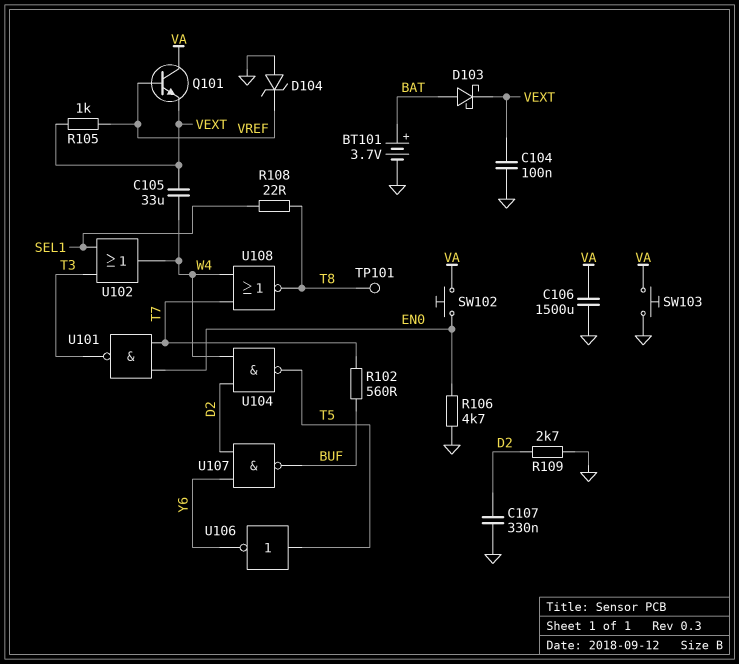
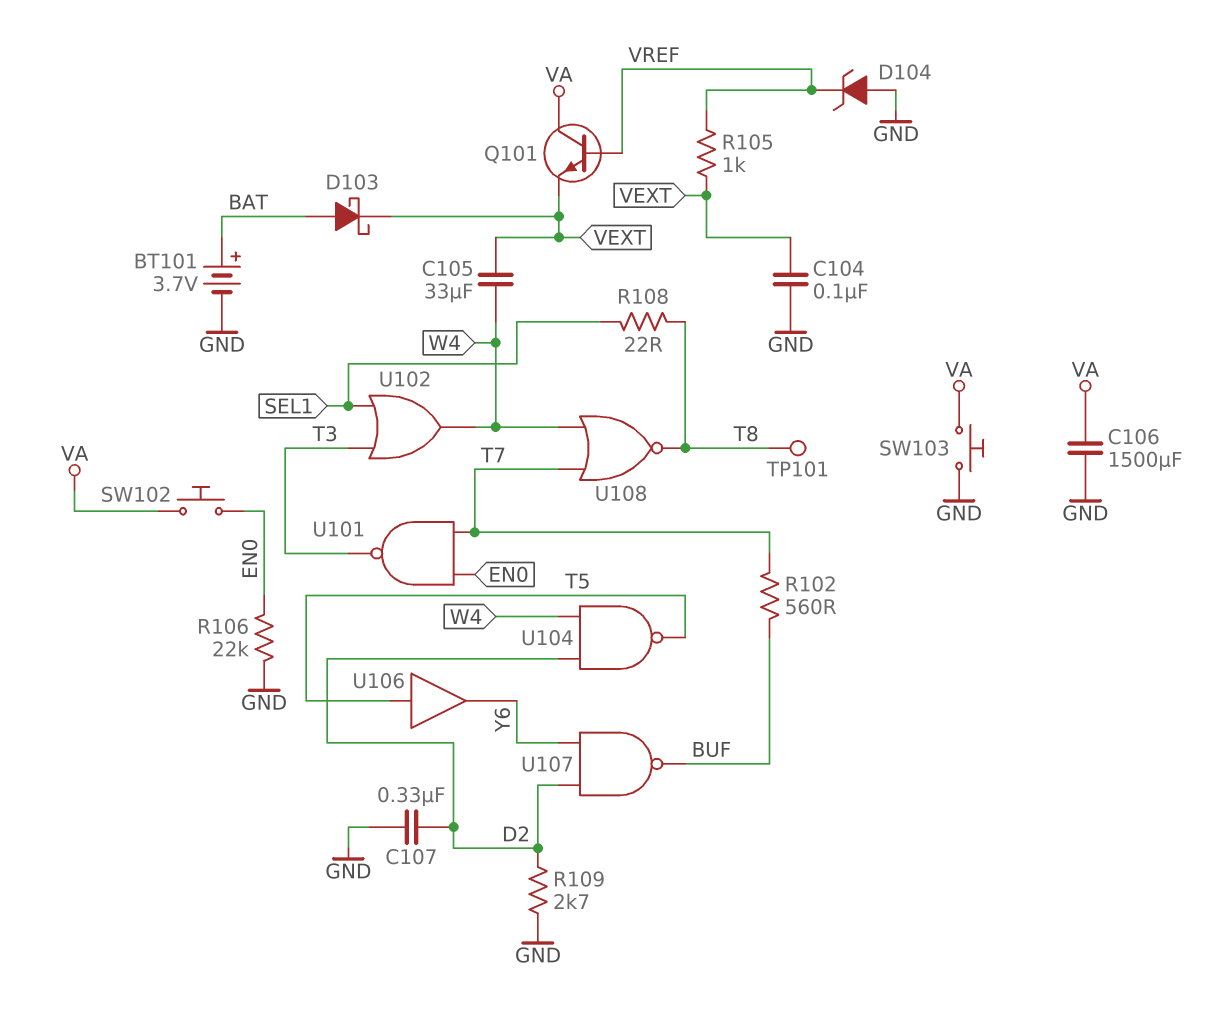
R106: 4.7k (EN0, GND) -> 22k (EN0, GND)
U106: NOT (in T5, out Y6) -> buffer (in T5, out Y6)

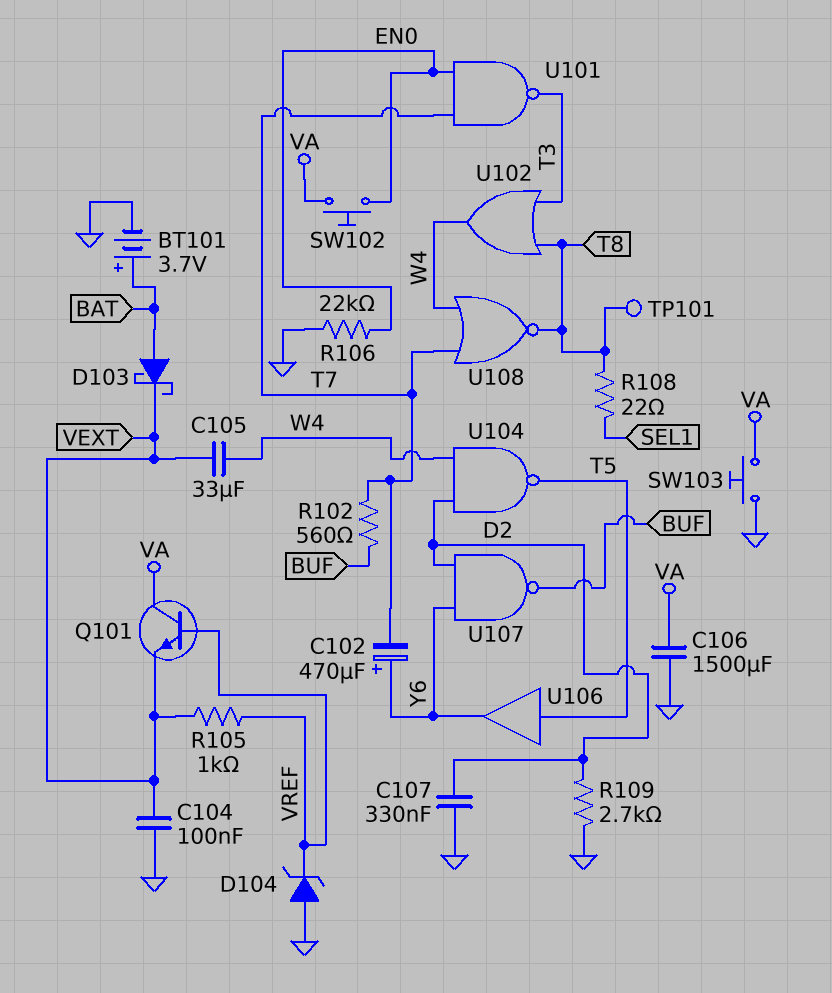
C102: none -> 470uF (plus Y6, minus T7)
U102: OR (in SEL1, in T3, out W4) -> OR (in T3, in T8, out W4)

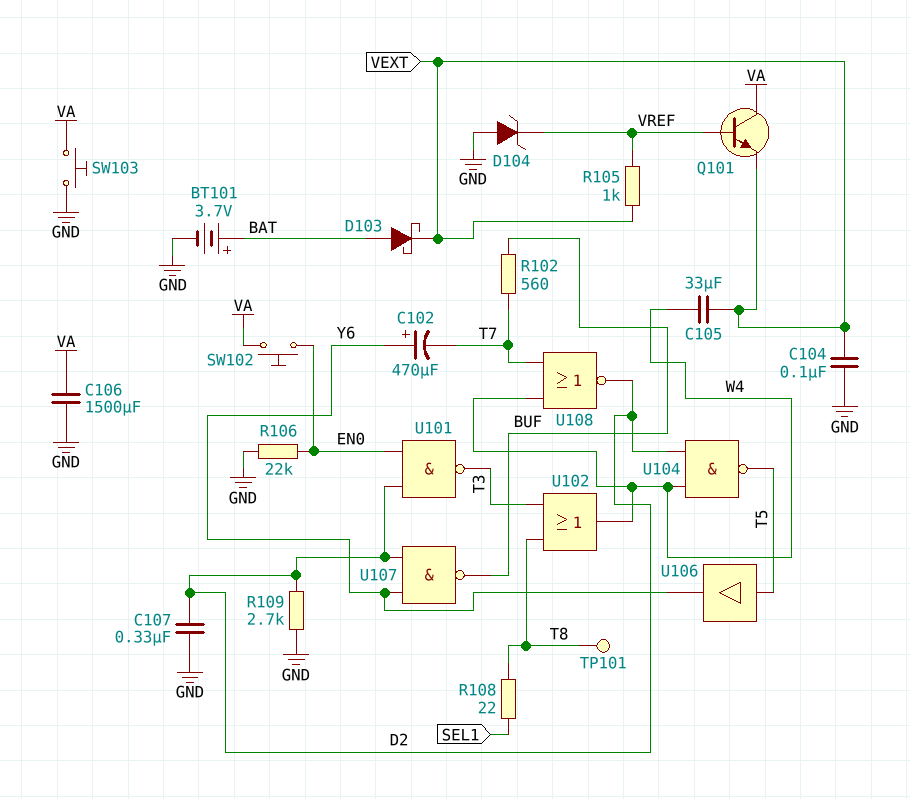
U101: NAND (in EN0, in T7, out T3) -> NAND (in D2, in EN0, out T3)
U108: NOR (in T7, in W4, out T8) -> NOR (in T7, in W4, out D2)

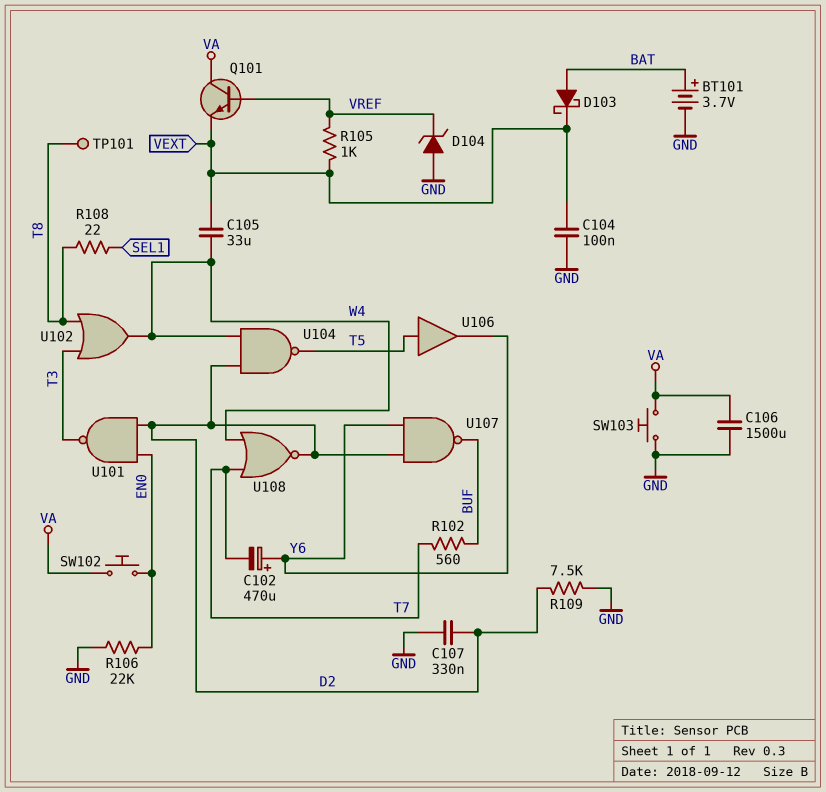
R109: 2.7k (D2, GND) -> 7.5k (D2, GND)

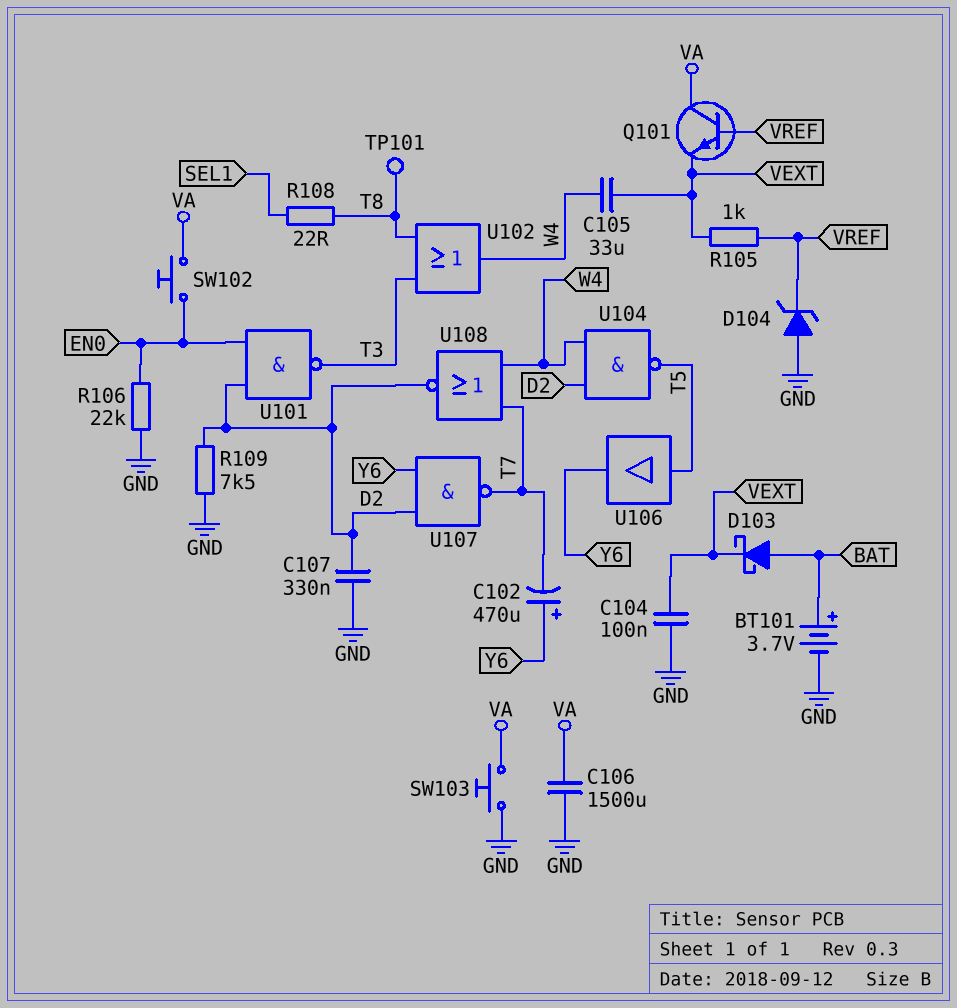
R102: 560 (BUF, T7) -> none
U107: NAND (in D2, in Y6, out BUF) -> NAND (in D2, in Y6, out T7)

